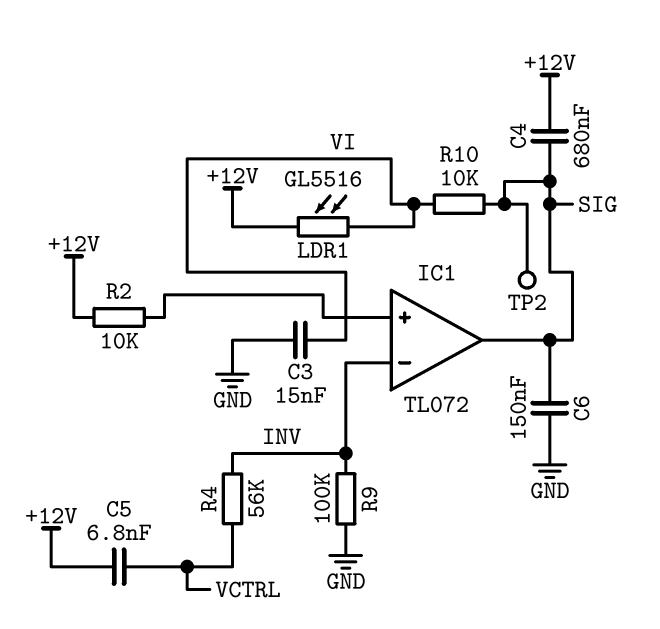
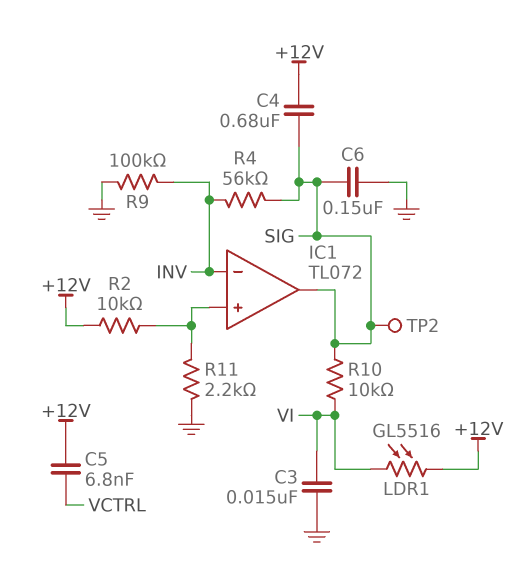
R4: 56k (INV, VCTRL) -> 56k (INV, SIG)
R11: none -> 2.2k (GND, IC1/in+)

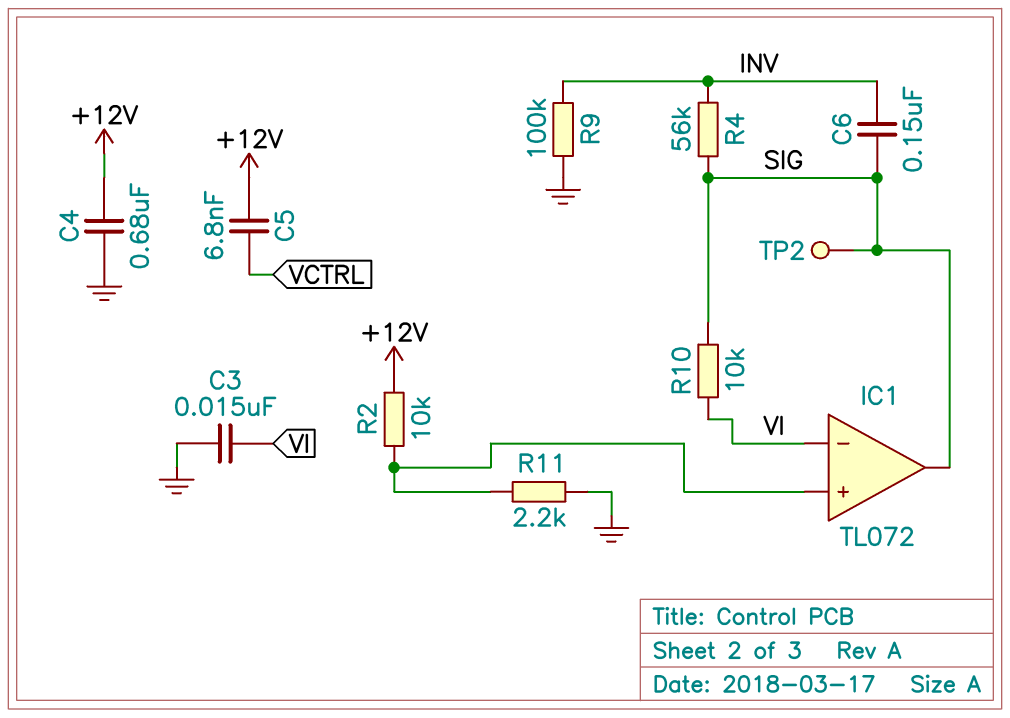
C4: 680nF (+12V, SIG) -> 680nF (+12V, GND)
C6: 150nF (GND, SIG) -> 150nF (INV, SIG)
IC1 pin in-: INV -> VI
LDR1: GL5516 (+12V, VI) -> none

